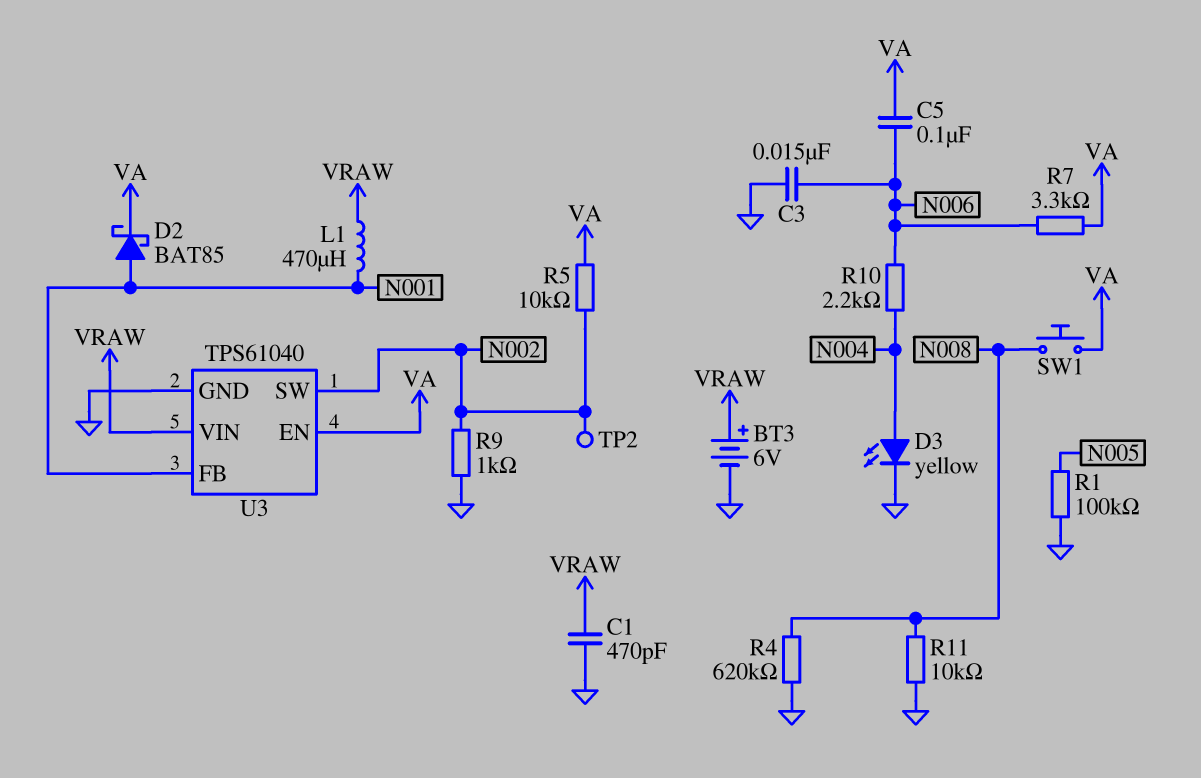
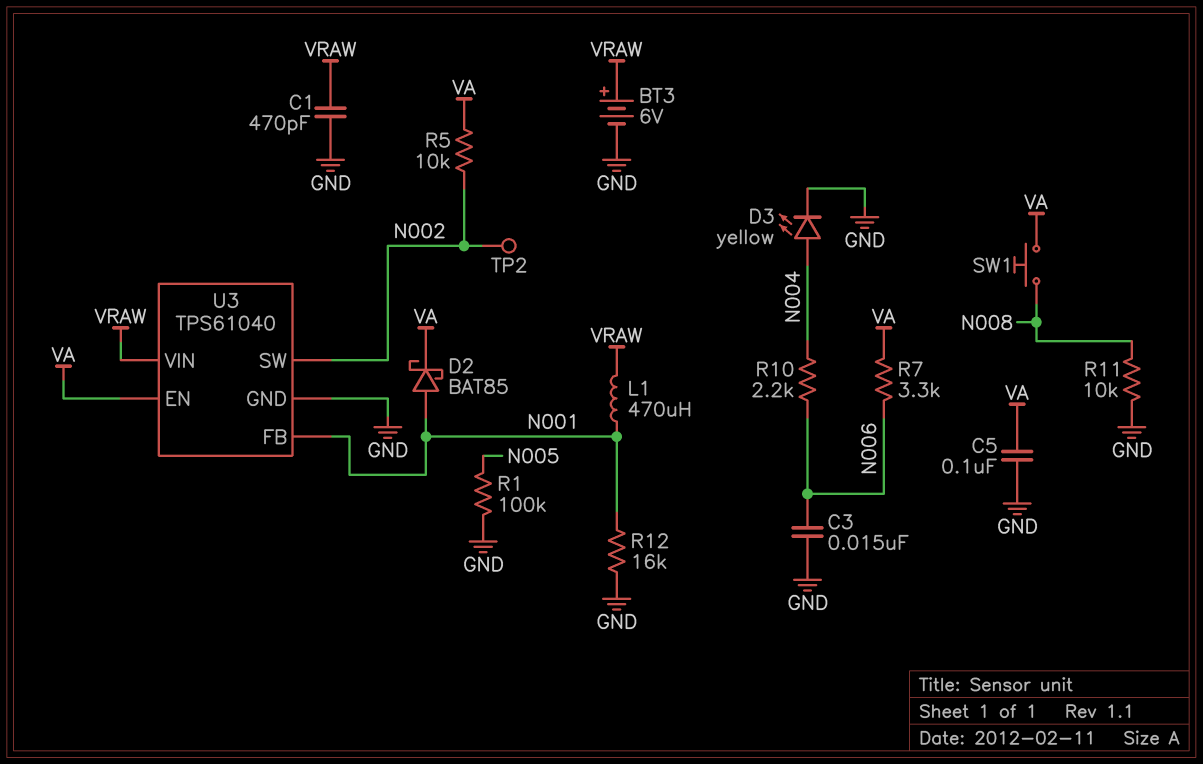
C5: 100nF (N006, VA) -> 100nF (GND, VA)
R4: 620k (GND, N008) -> none
R9: 1k (GND, N002) -> none
R12: none -> 16k (GND, N001)

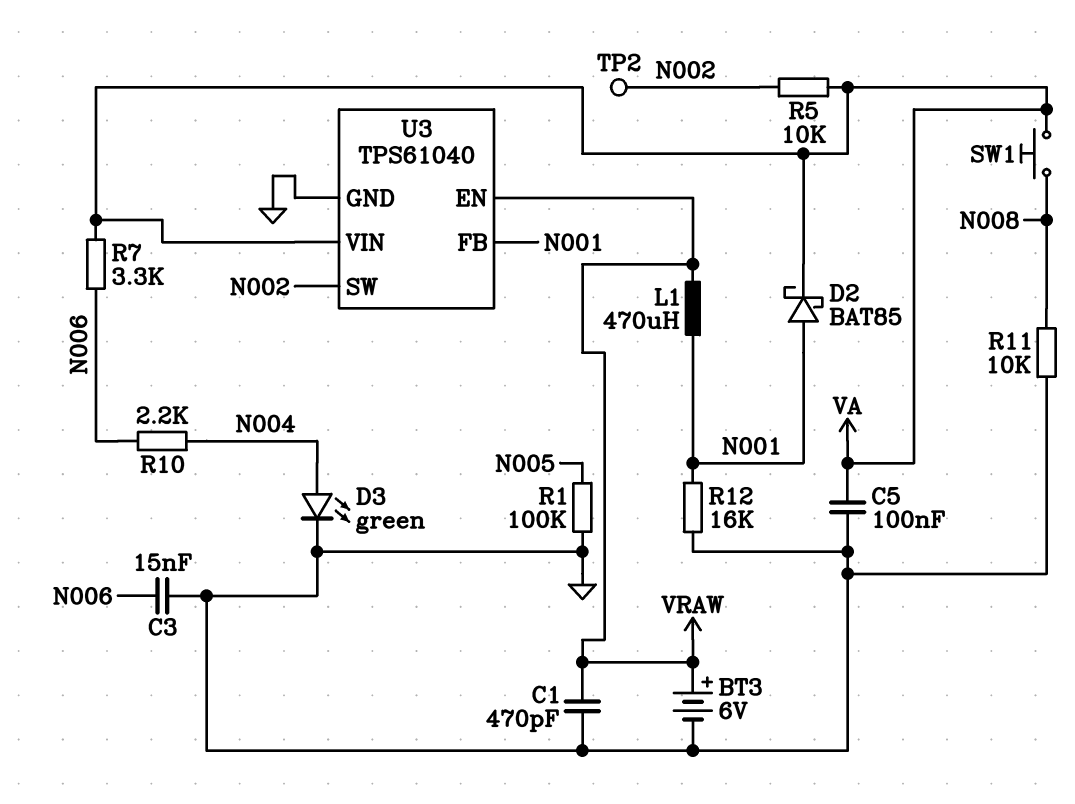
D3: LED yellow (A N004, K GND) -> LED green (A N004, K GND)
U3 pin EN: VA -> VRAW
U3 pin VIN: VRAW -> VA

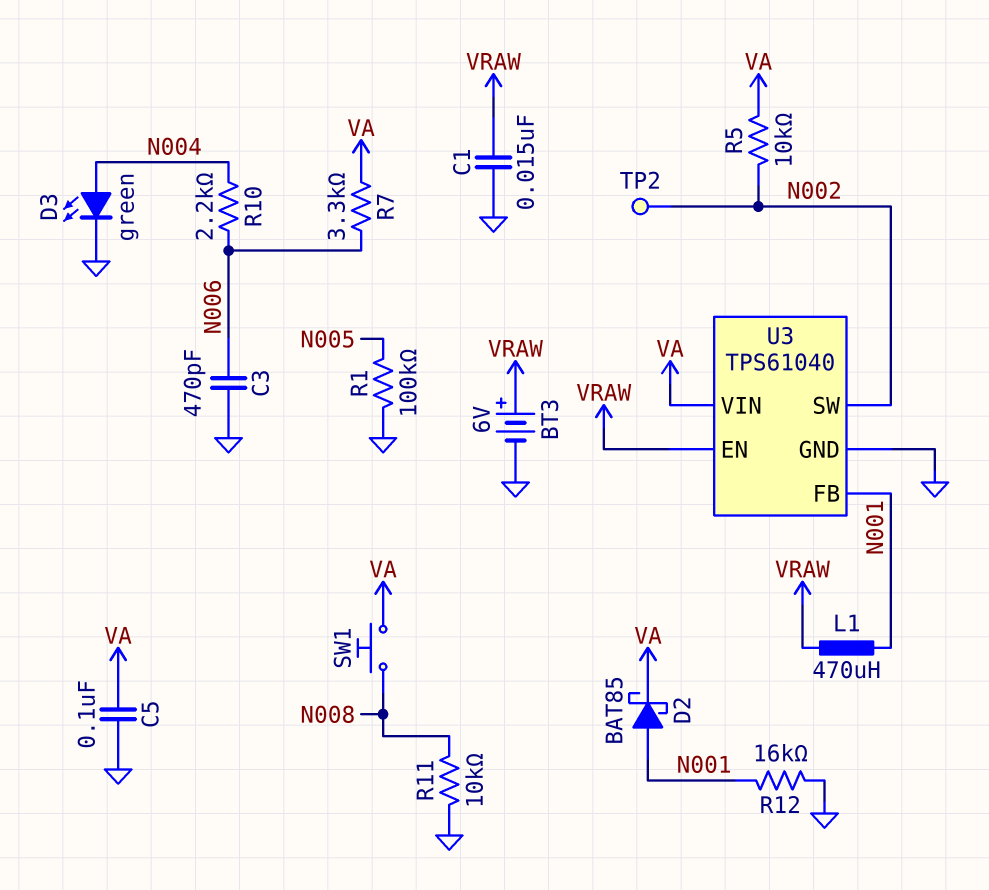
C1: 470pF (GND, VRAW) -> 15nF (GND, VRAW)
C3: 15nF (GND, N006) -> 470pF (GND, N006)

